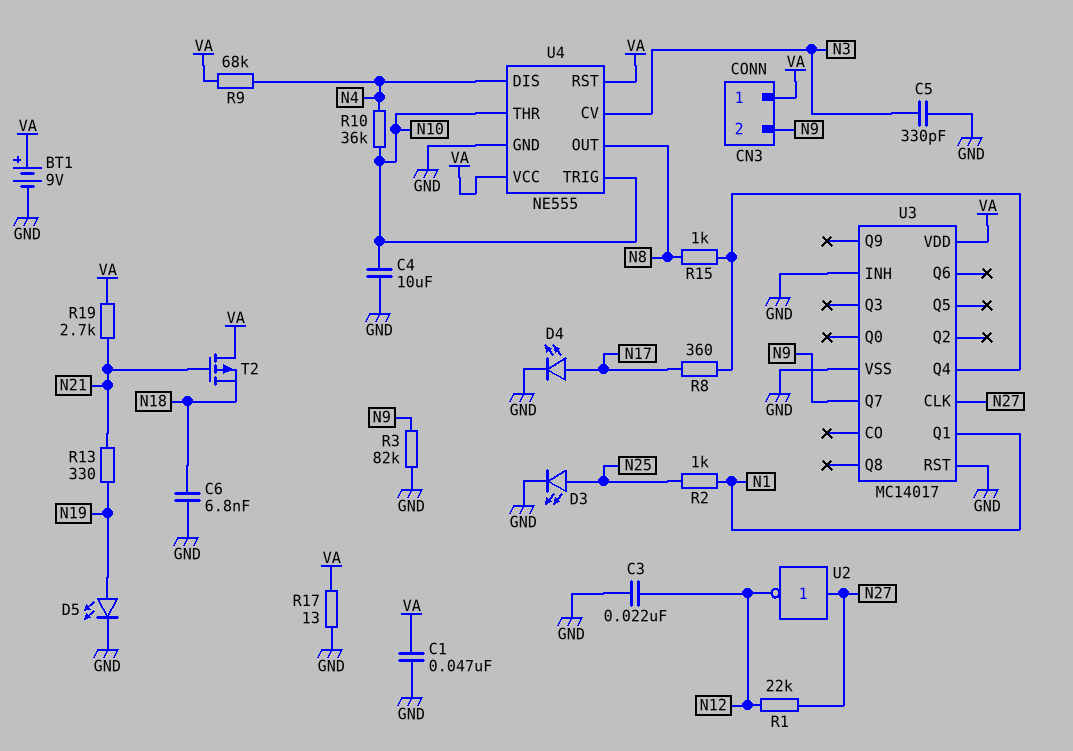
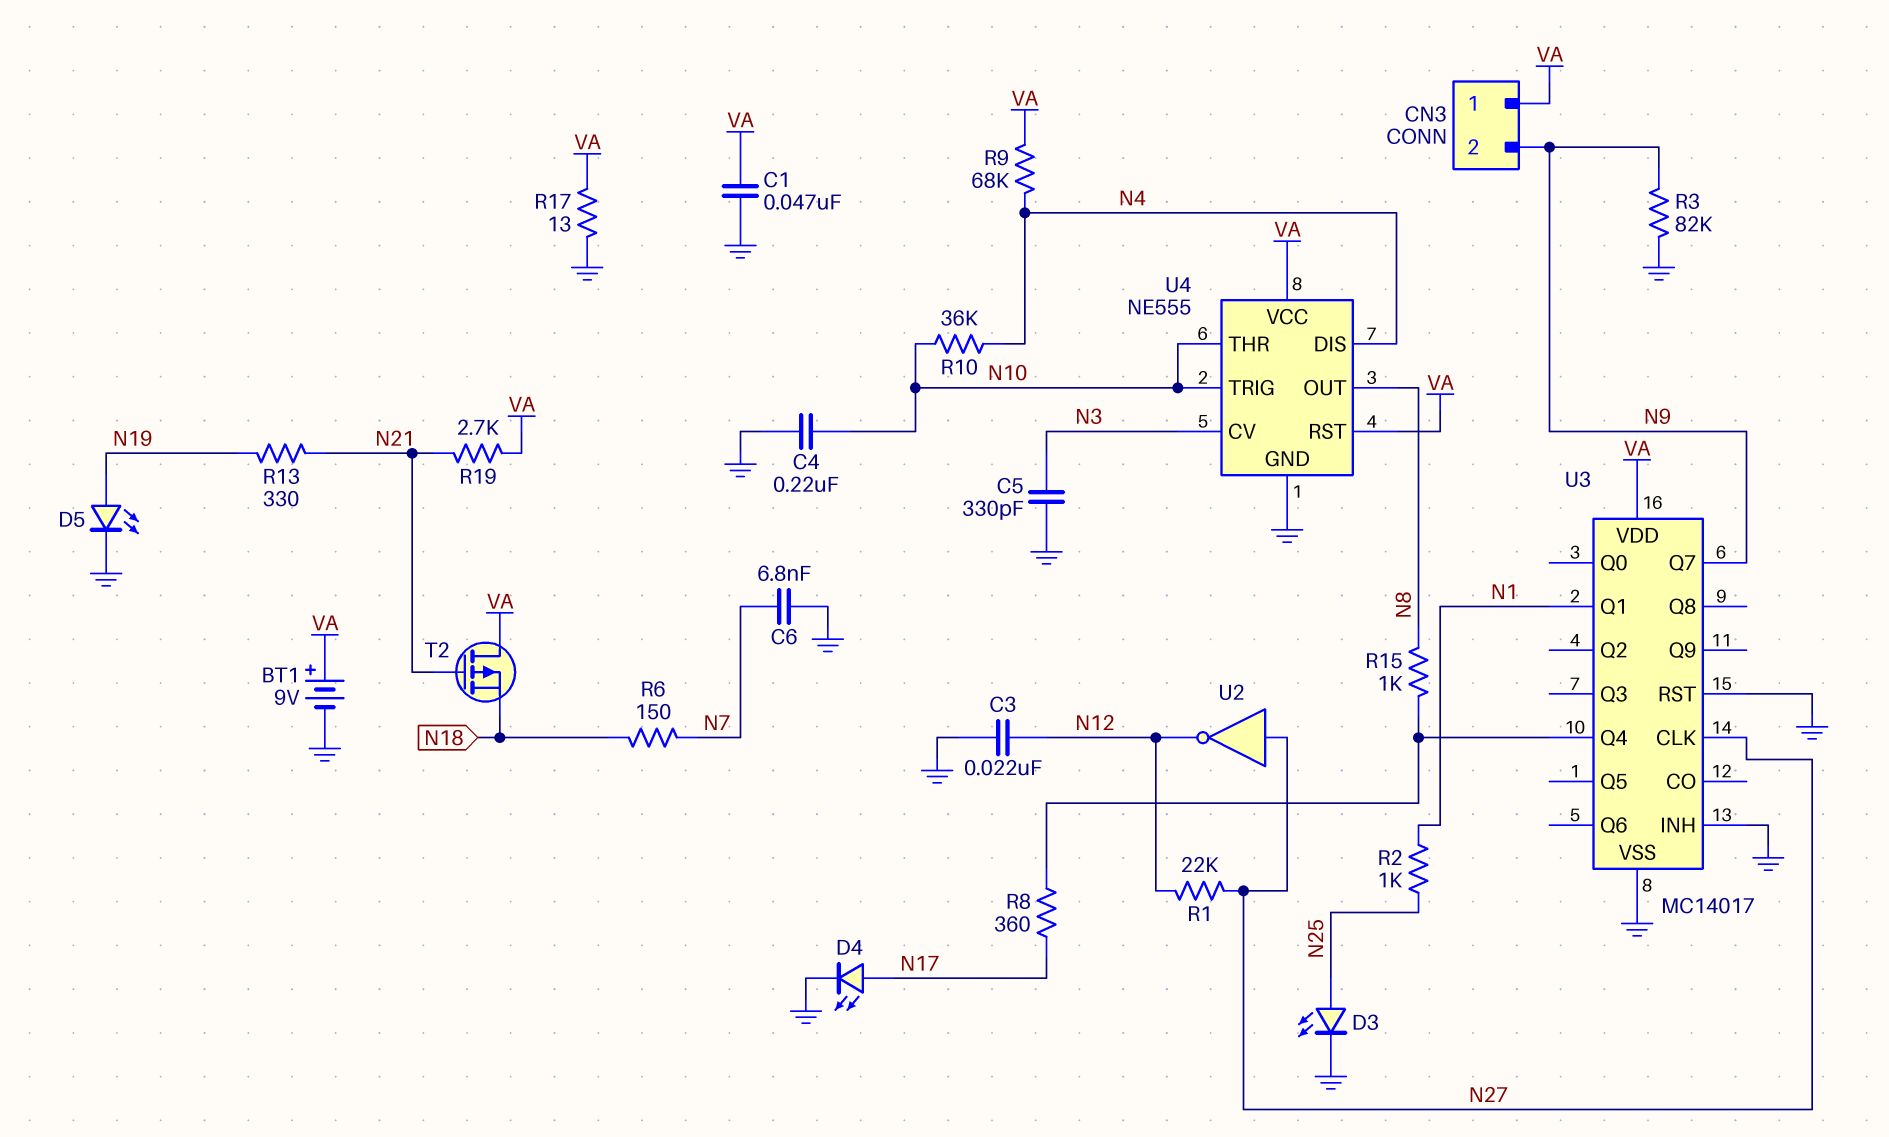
C4: 10uF (GND, N10) -> 220nF (GND, N10)
C6: 6.8nF (GND, N18) -> 6.8nF (GND, N7)
R6: none -> 150 (N7, N18)

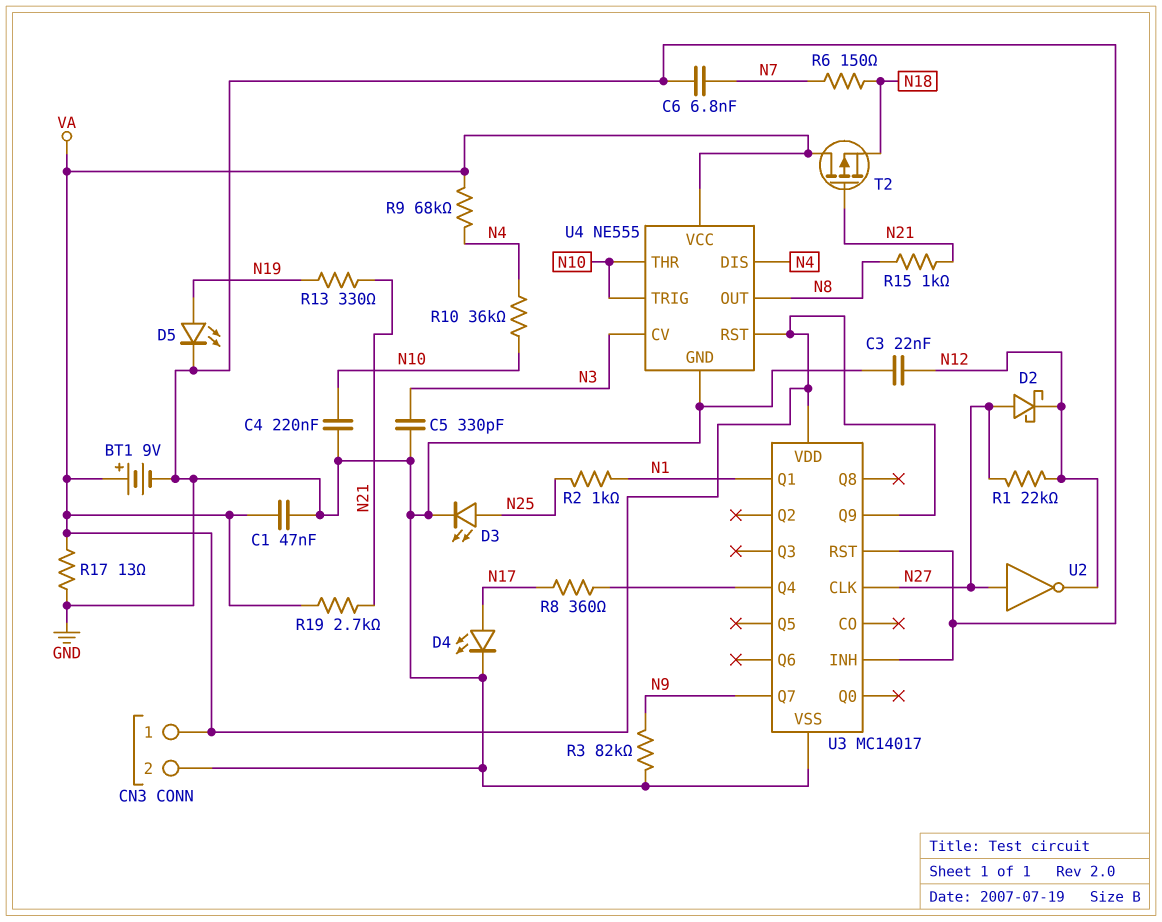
CN3 pin 2: N9 -> GND
D2: none -> schottky (A N27, K N12)
R15: 1k (N8, U3/Q4) -> 1k (N8, N21)
U3 pin Q9: none -> VA

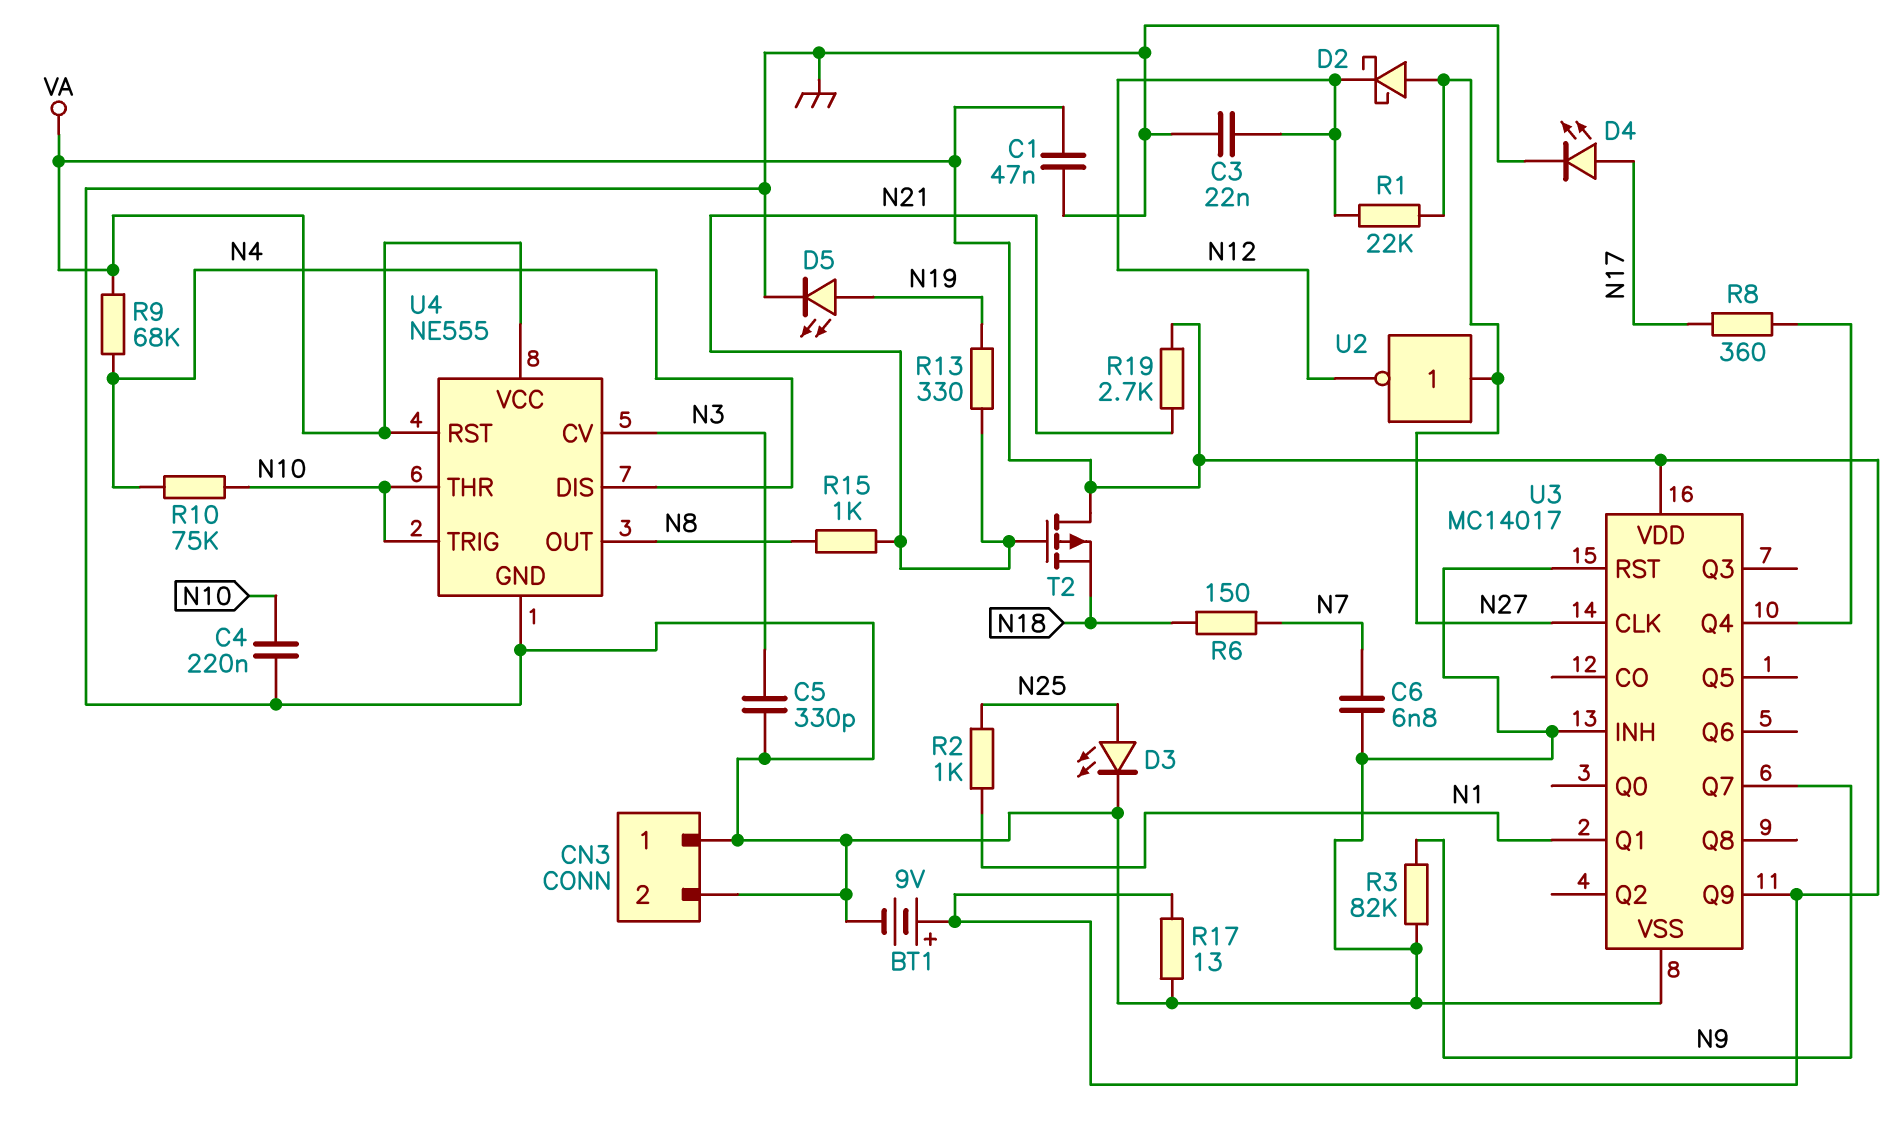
CN3 pin 1: VA -> GND
R10: 36k (N4, N10) -> 75k (N4, N10)

